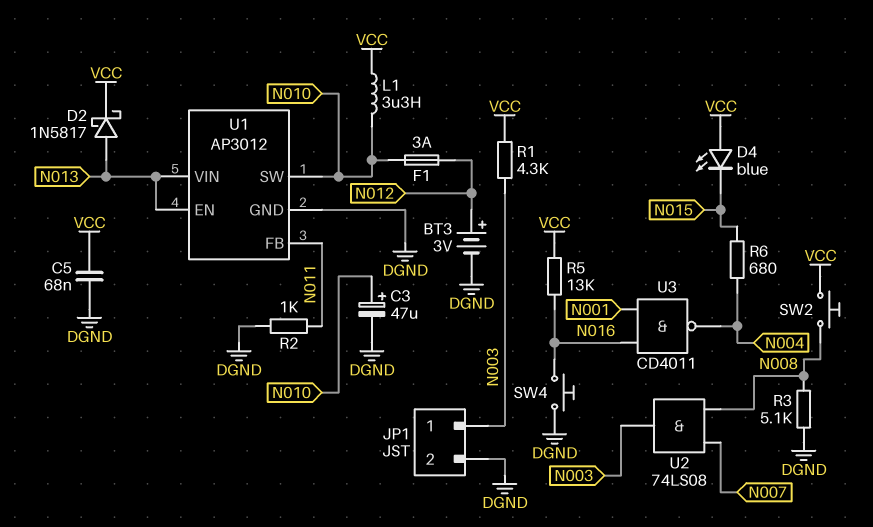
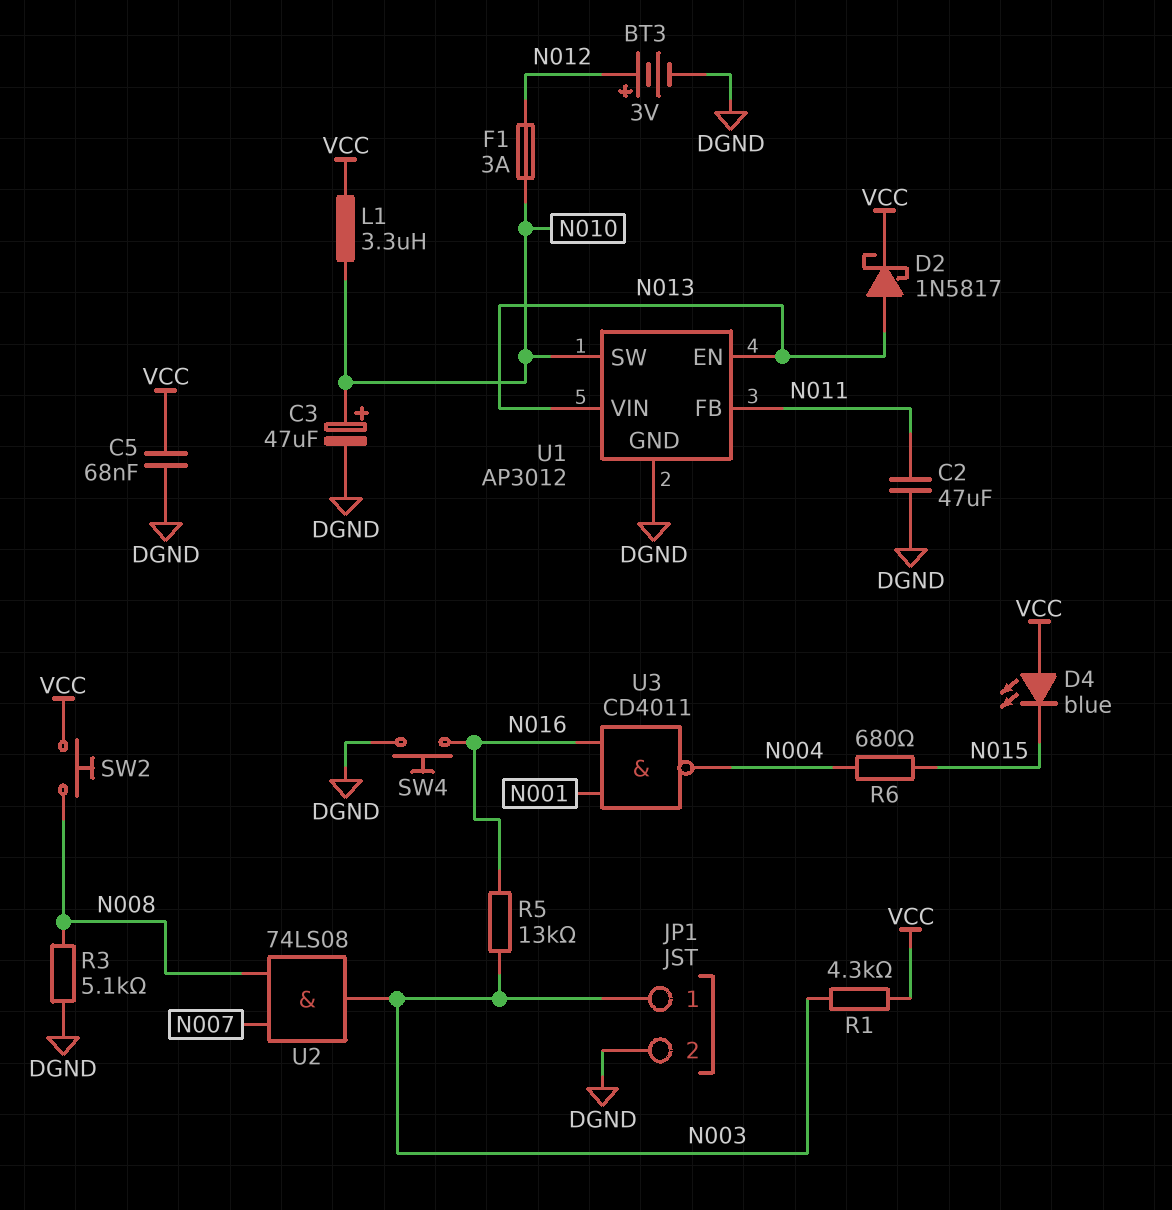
C2: none -> 47uF (DGND, N011)
R2: 1k (DGND, N011) -> none
R5: 13k (N016, VCC) -> 13k (N003, N016)

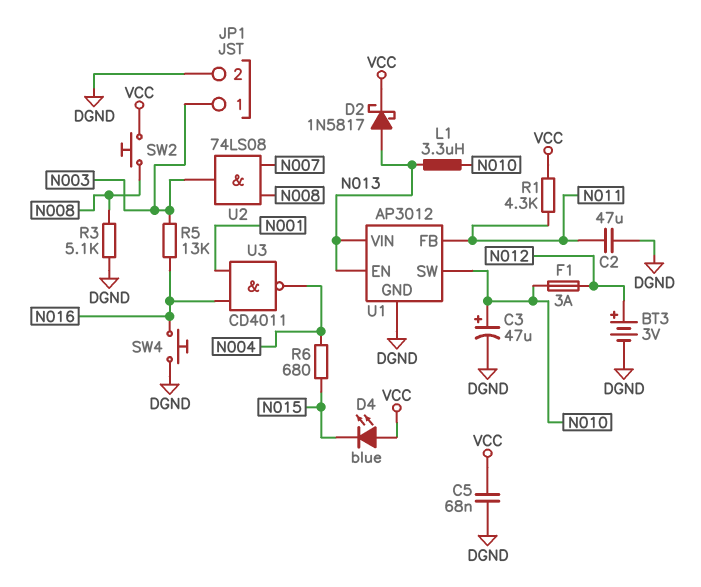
L1: 3.3uH (N010, VCC) -> 3.3uH (N010, N013)
R1: 4.3k (N003, VCC) -> 4.3k (N011, VCC)

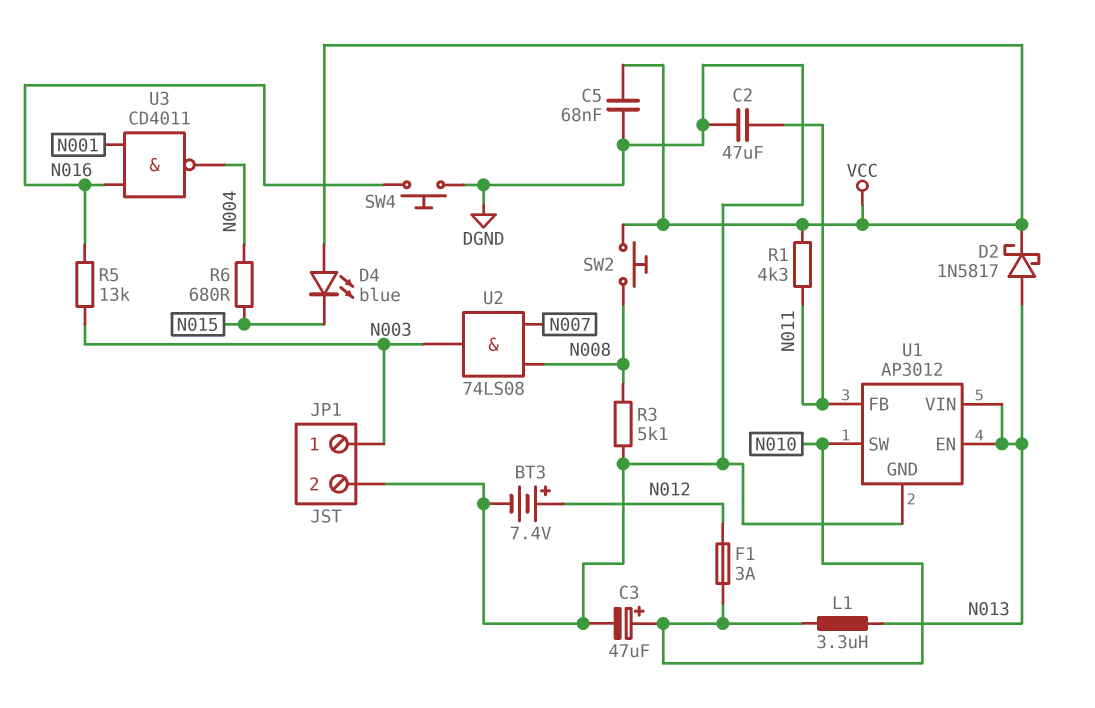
BT3: 3V (plus N012, minus DGND) -> 7.4V (plus N012, minus DGND)

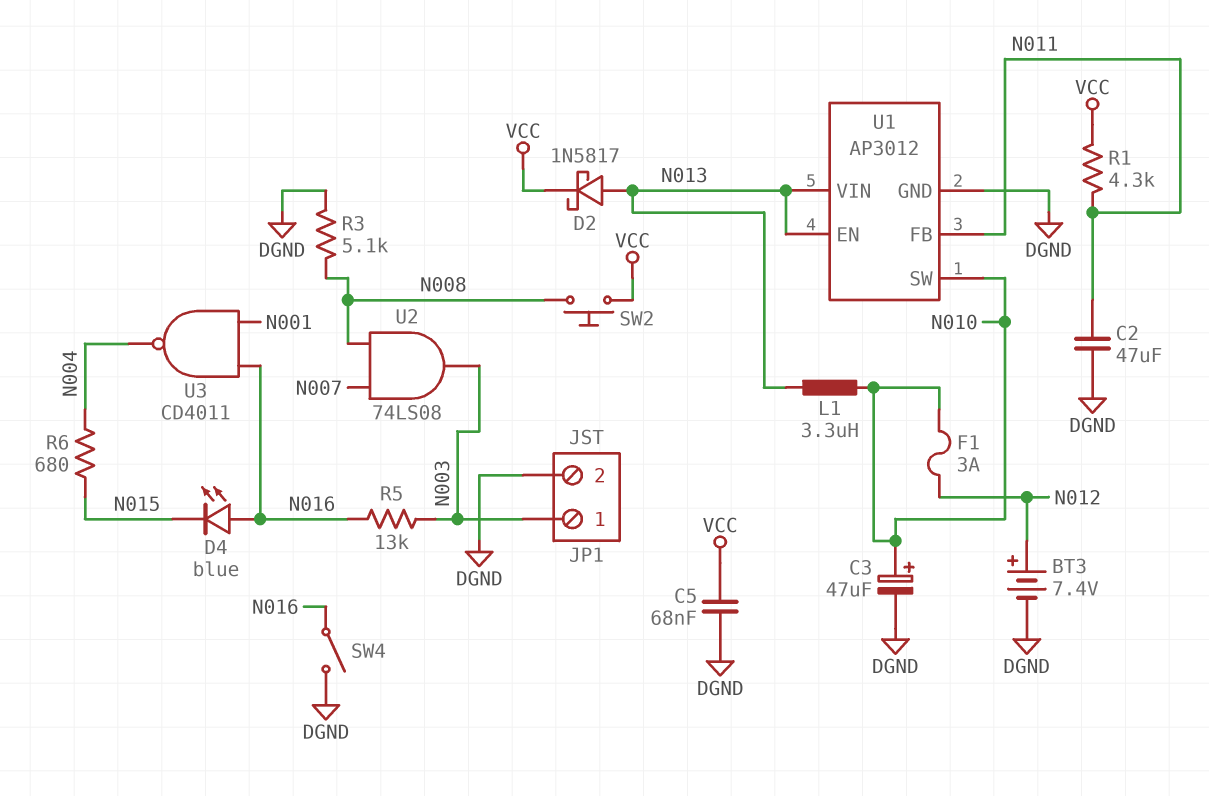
D4: LED blue (A VCC, K N015) -> LED blue (A N016, K N015)
SW4: button (DGND, N016) -> switch (DGND, N016)

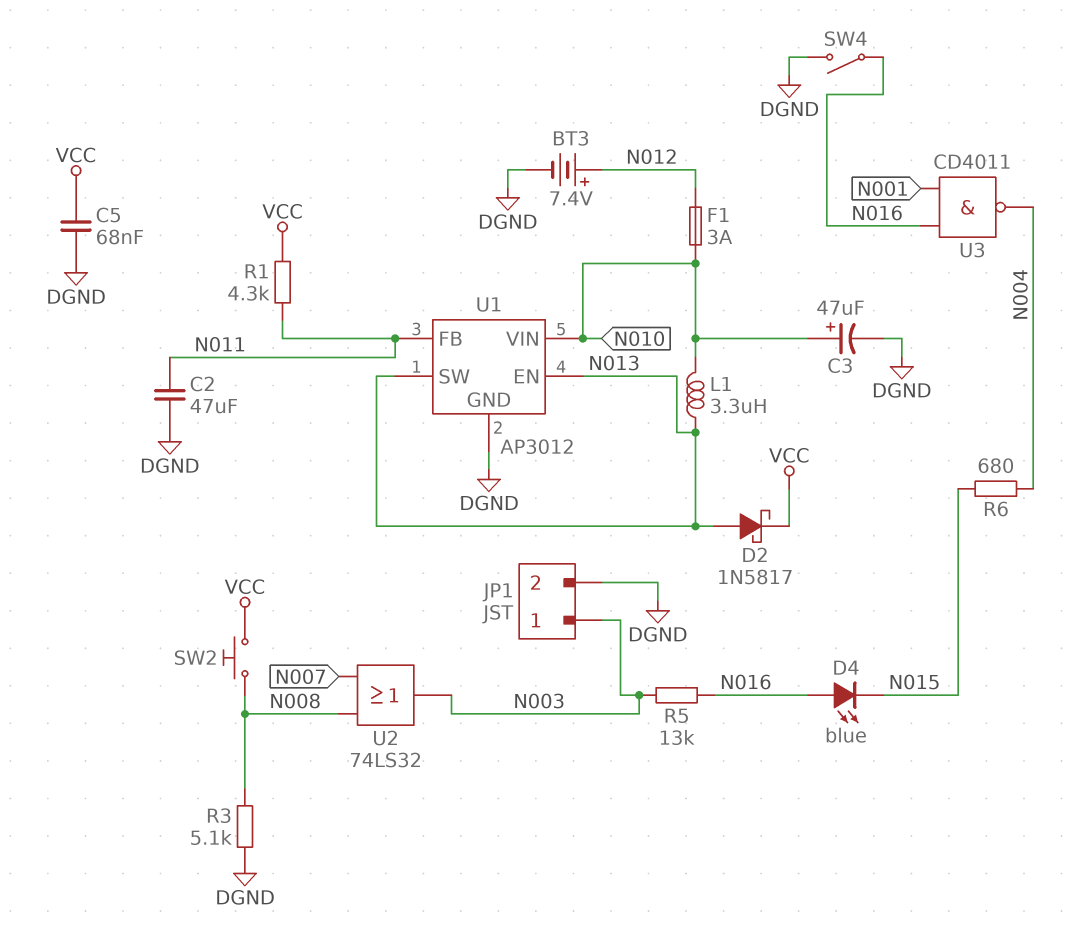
U1 pin SW: N010 -> N013
U1 pin VIN: N013 -> N010
U2: AND 74LS08 (in N007, in N008, out N003) -> OR 74LS32 (in N007, in N008, out N003)

